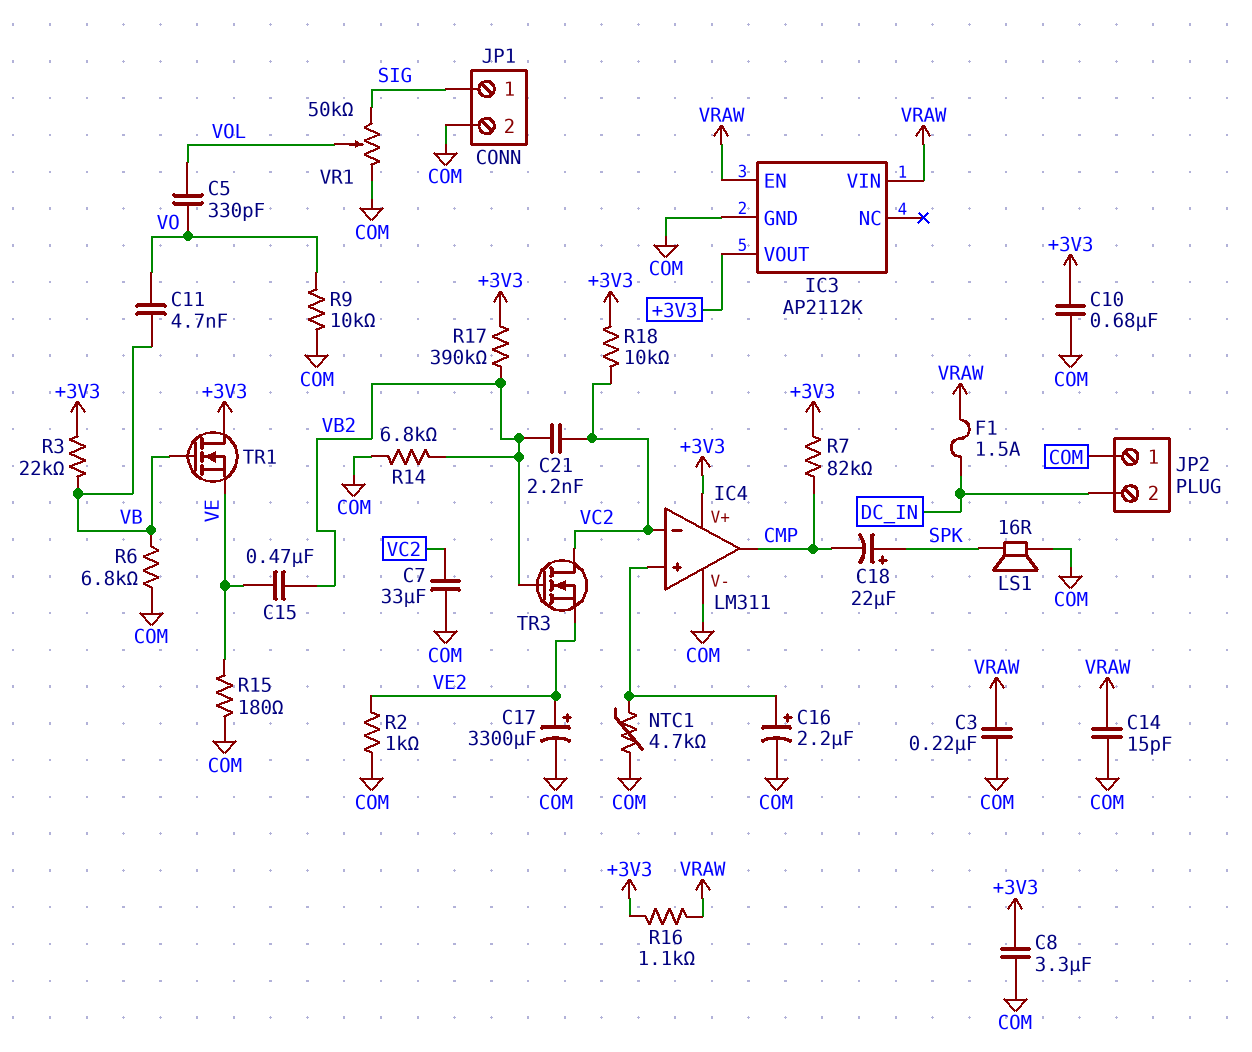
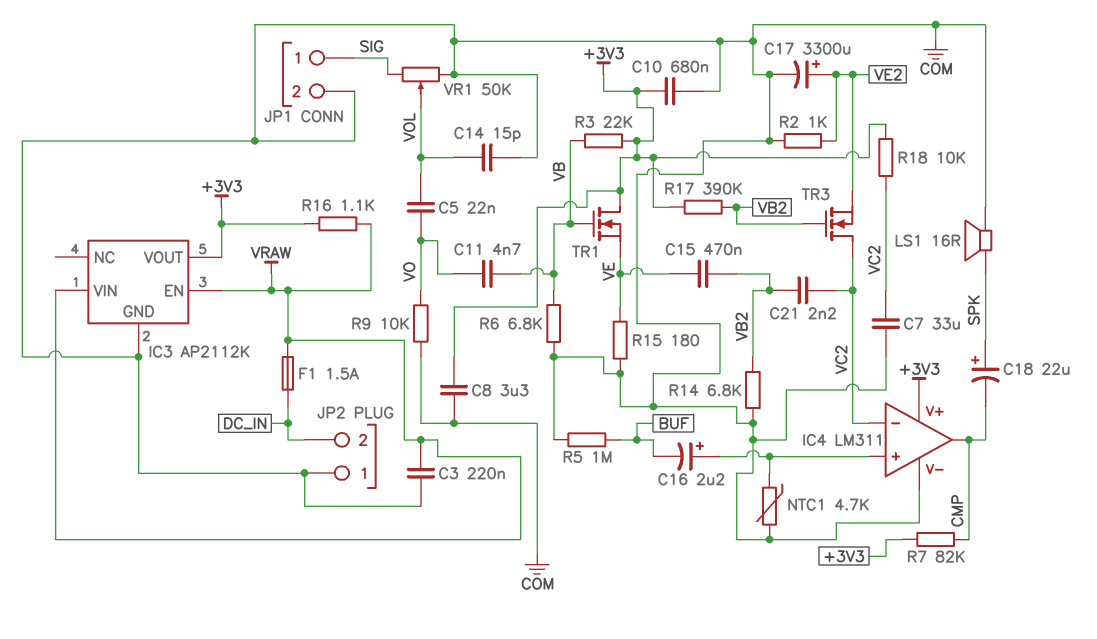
C5: 330pF (VO, VOL) -> 22nF (VO, VOL)
C14: 15pF (COM, VRAW) -> 15pF (COM, VOL)
C16: 2.2uF (plus IC4/in+, minus COM) -> 2.2uF (plus IC4/in+, minus BUF)
R5: none -> 1M (BUF, COM)

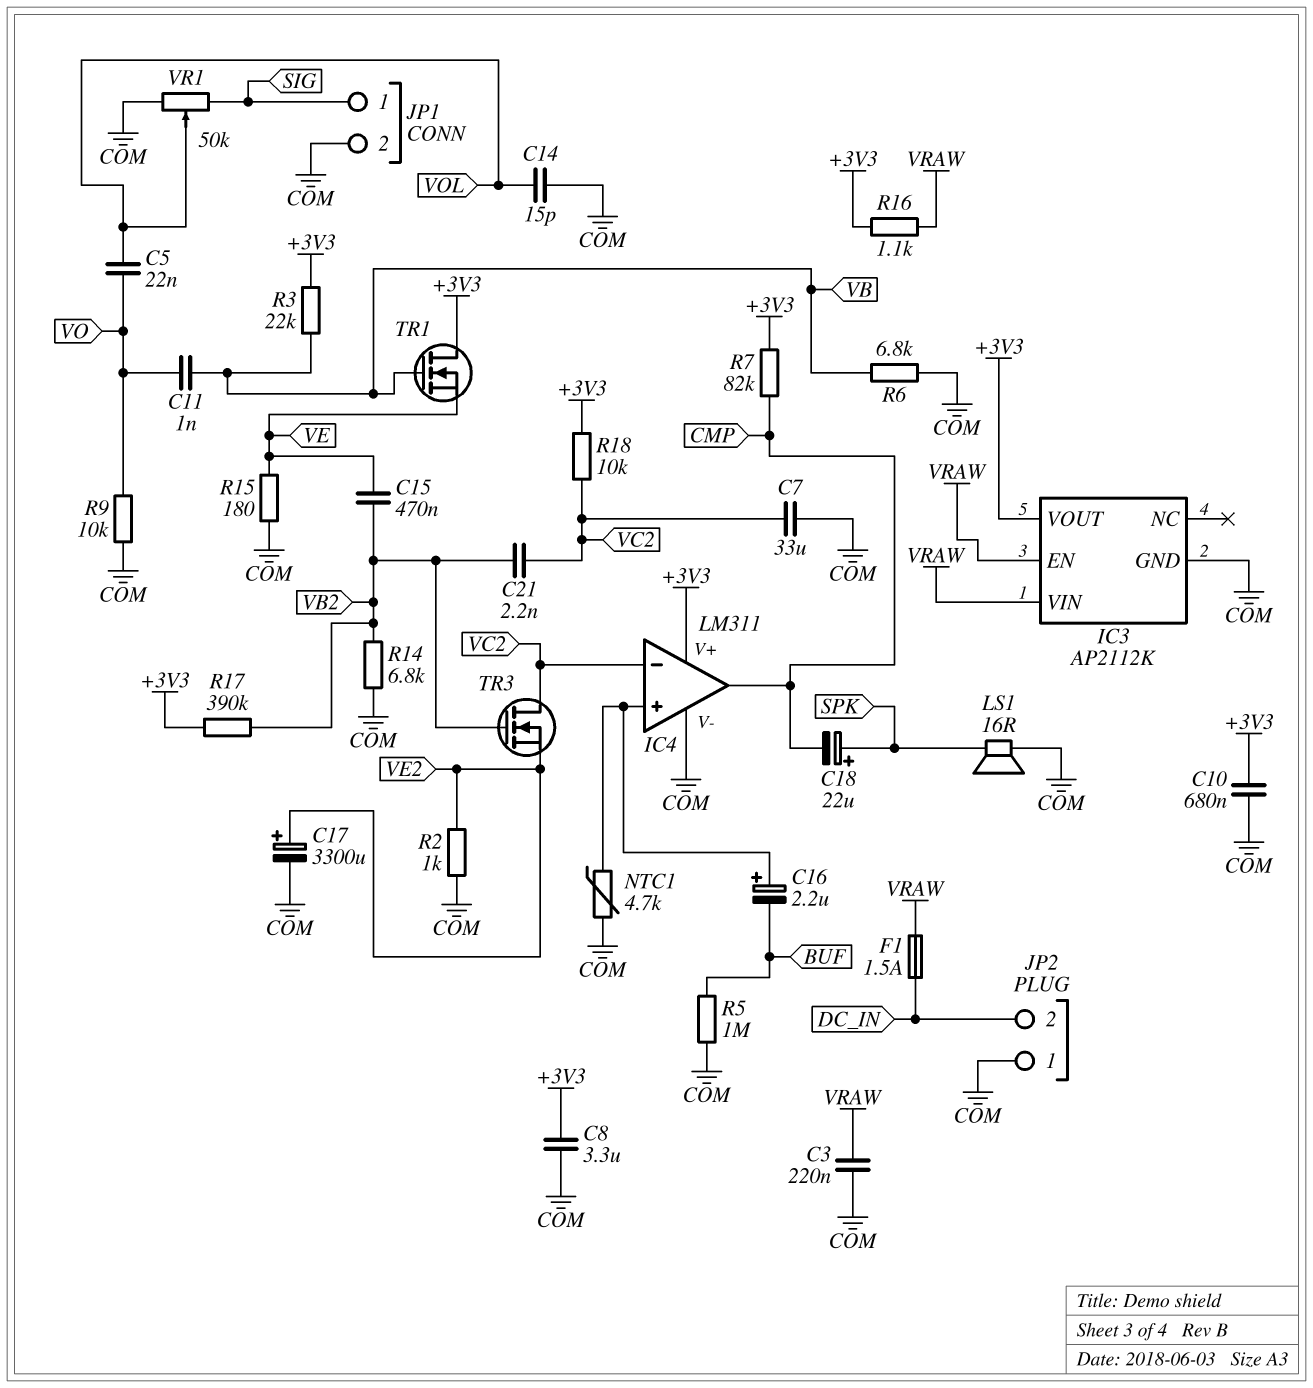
C11: 4.7nF (VB, VO) -> 1nF (VB, VO)

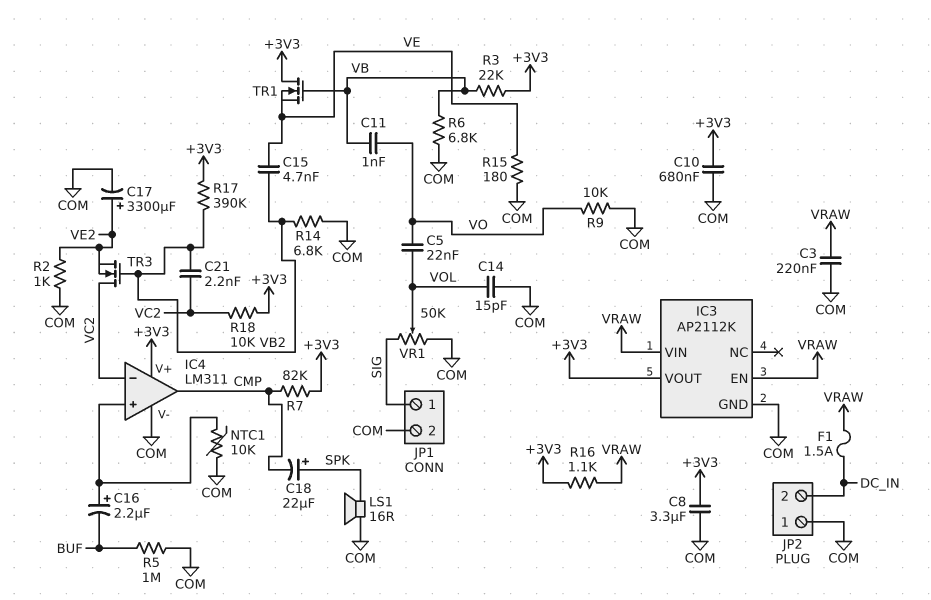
C7: 33uF (COM, VC2) -> none
C15: 470nF (VB2, VE) -> 4.7nF (VB2, VE)
NTC1: 4.7k (COM, IC4/in+) -> 10k (COM, IC4/in+)

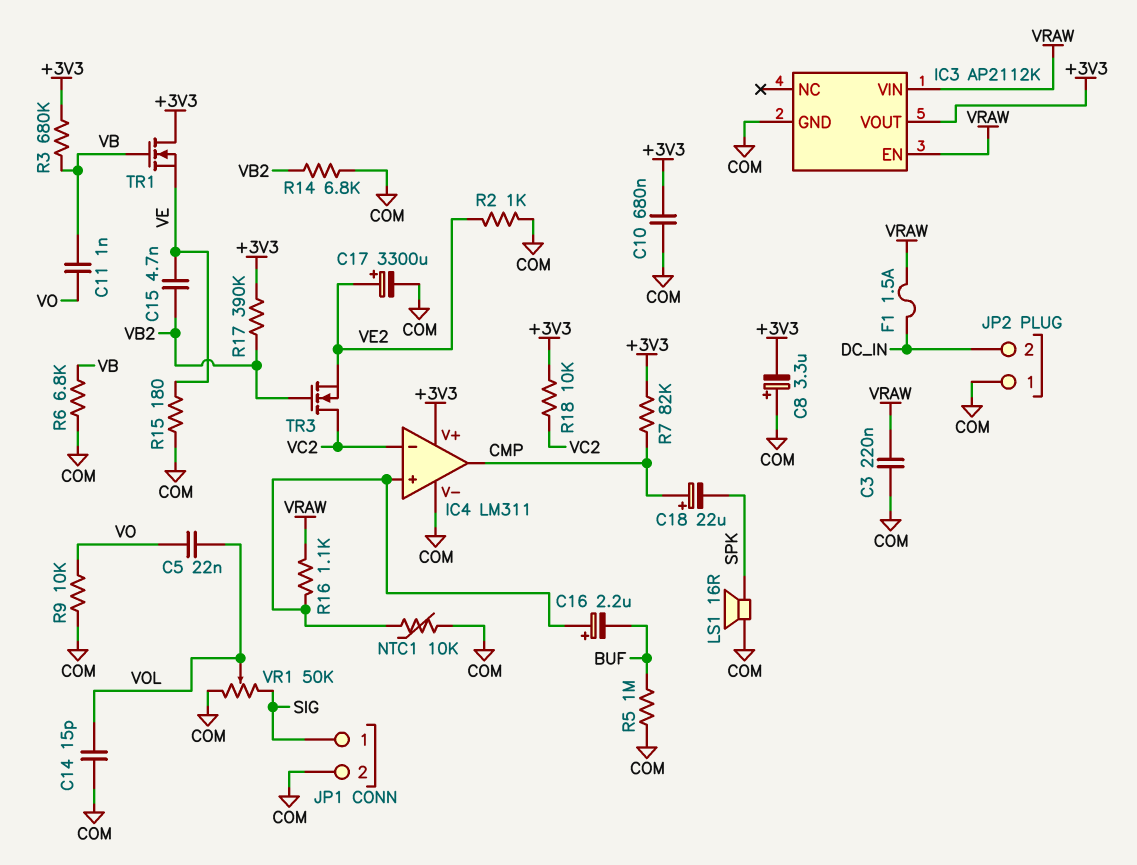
C8: 3.3uF (+3V3, COM) -> 3.3uF (plus COM, minus +3V3)
C18: 22uF (plus SPK, minus CMP) -> 22uF (plus CMP, minus SPK)
C21: 2.2nF (VB2, VC2) -> none
R3: 22k (+3V3, VB) -> 680k (+3V3, VB)
R16: 1.1k (+3V3, VRAW) -> 1.1k (IC4/in+, VRAW)

